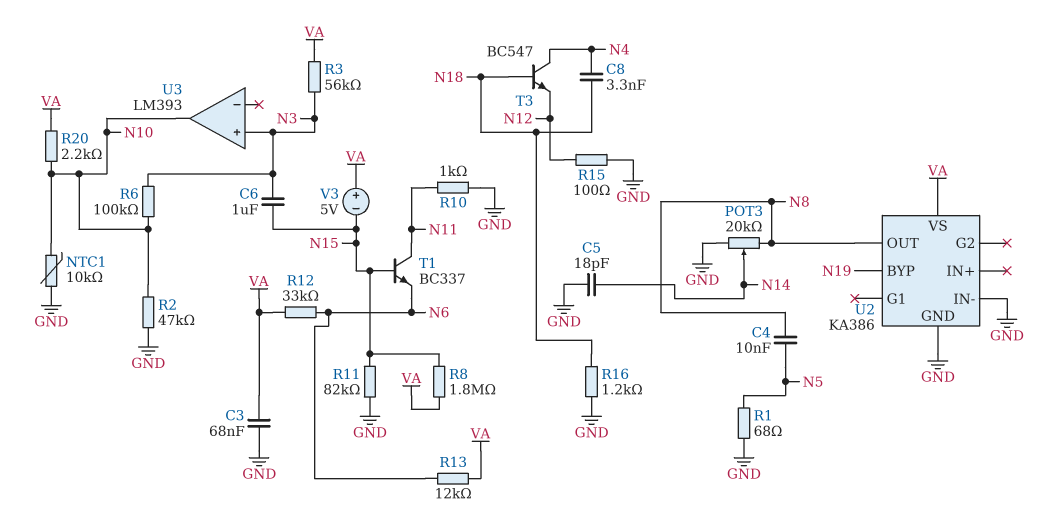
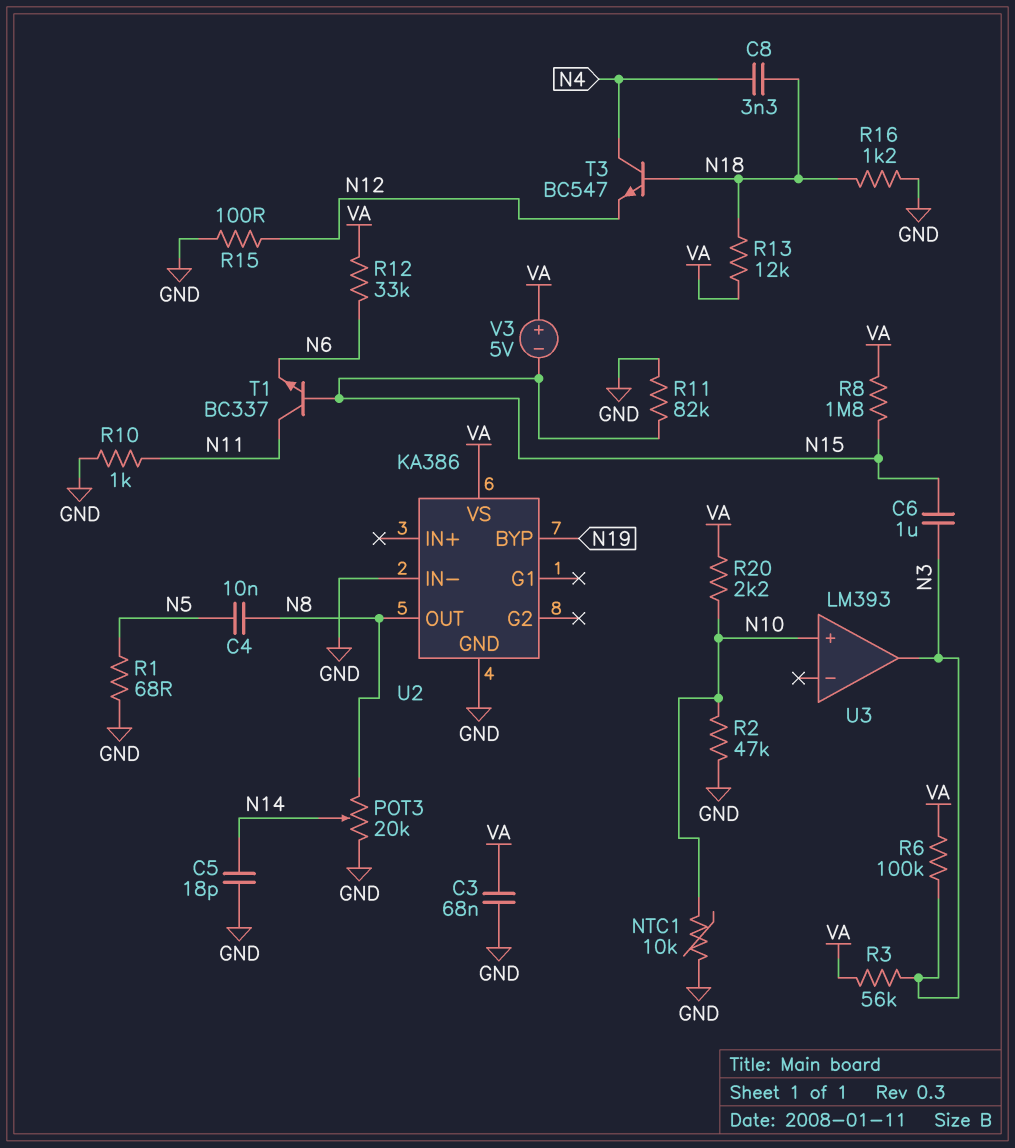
R6: 100k (N3, N10) -> 100k (N3, VA)
R13: 12k (N6, VA) -> 12k (N18, VA)
U3 pin in+: N3 -> N10
U3 pin out: N10 -> N3

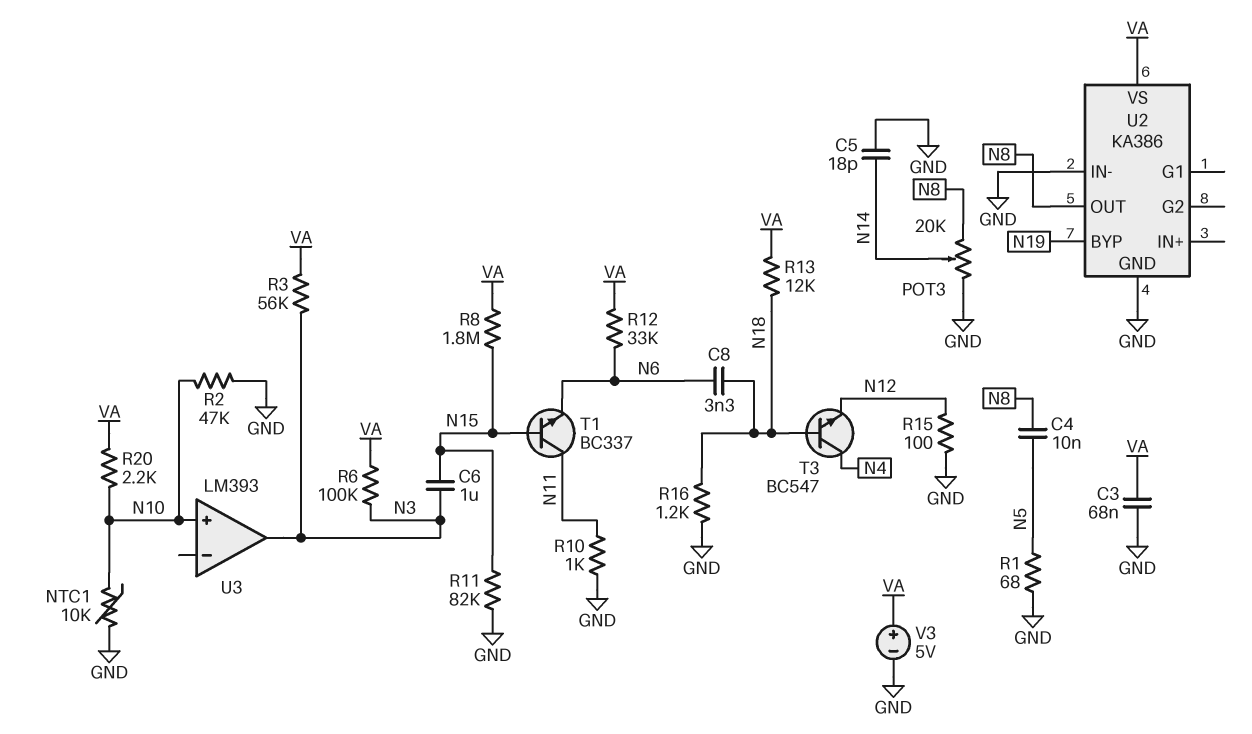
C8: 3.3nF (N4, N18) -> 3.3nF (N6, N18)
V3: 5V (plus VA, minus N15) -> 5V (plus VA, minus GND)

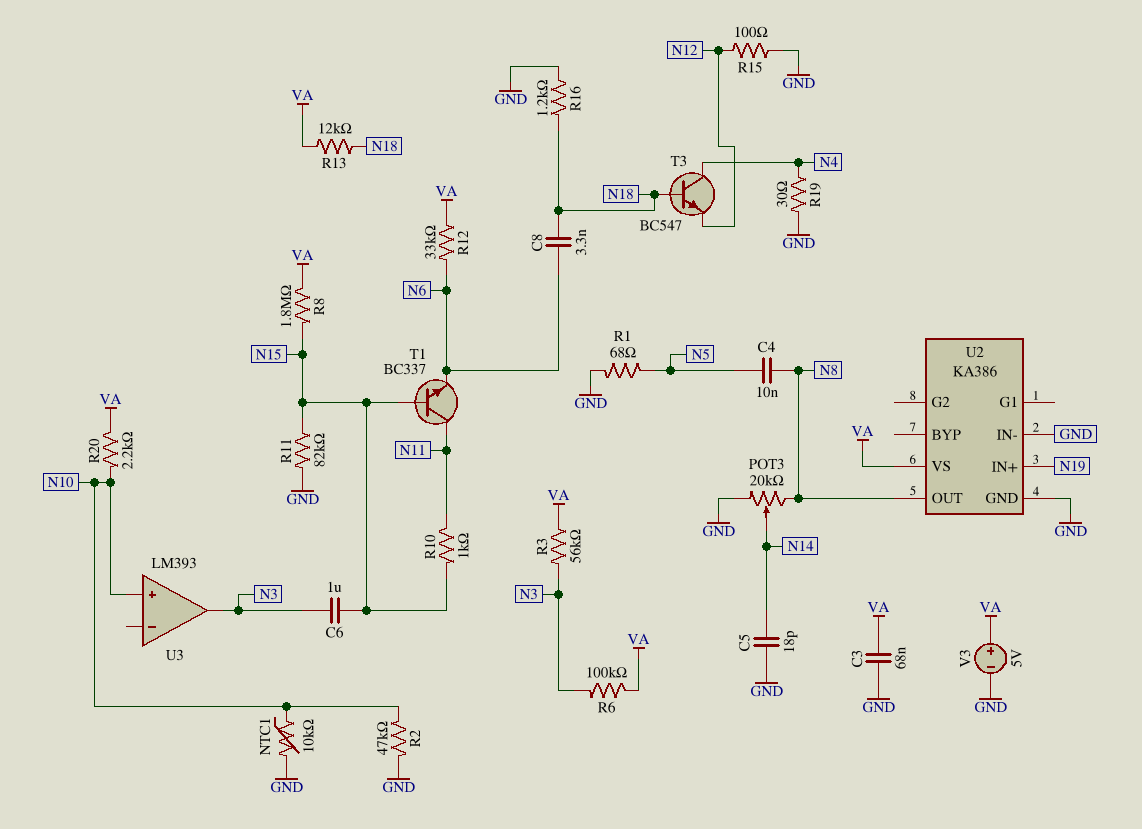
R10: 1k (GND, N11) -> 1k (N11, N15)
R19: none -> 30 (GND, N4)
U2 pin BYP: N19 -> none
U2 pin IN+: none -> N19

